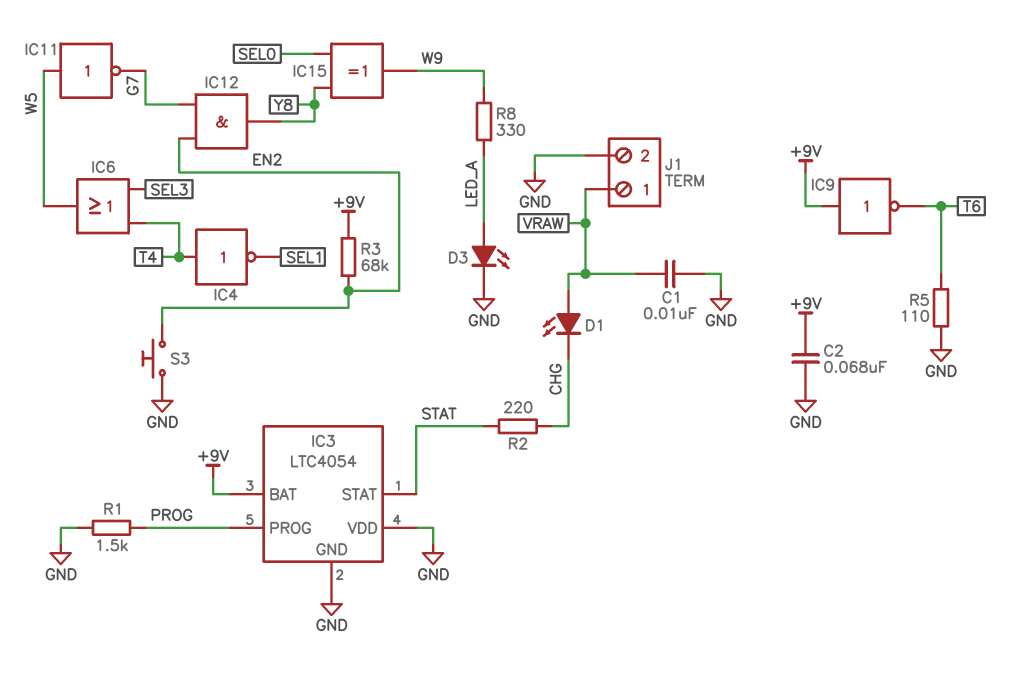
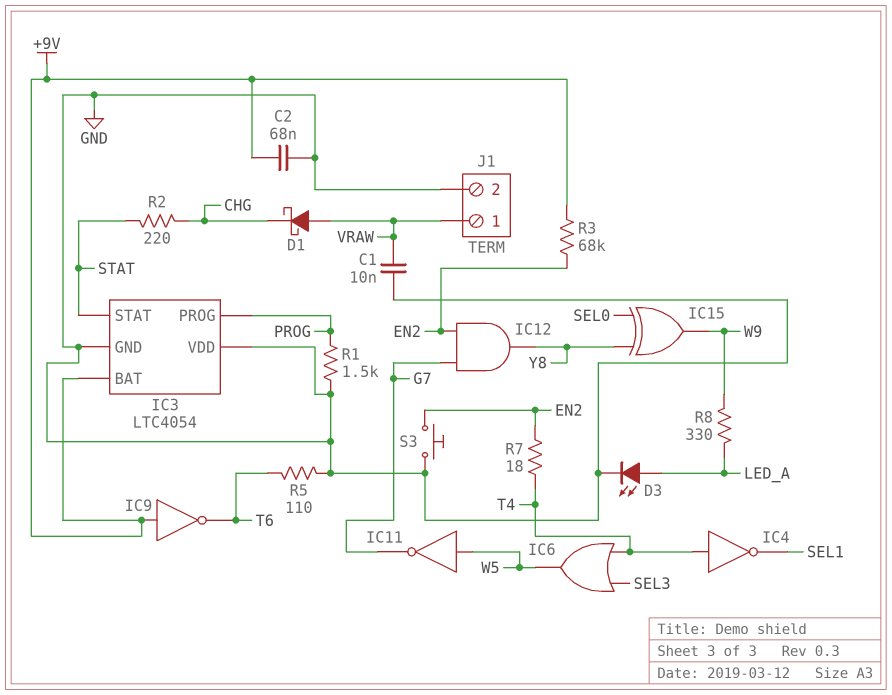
D1: LED (A VRAW, K CHG) -> schottky (A VRAW, K CHG)
R7: none -> 18 (EN2, T4)

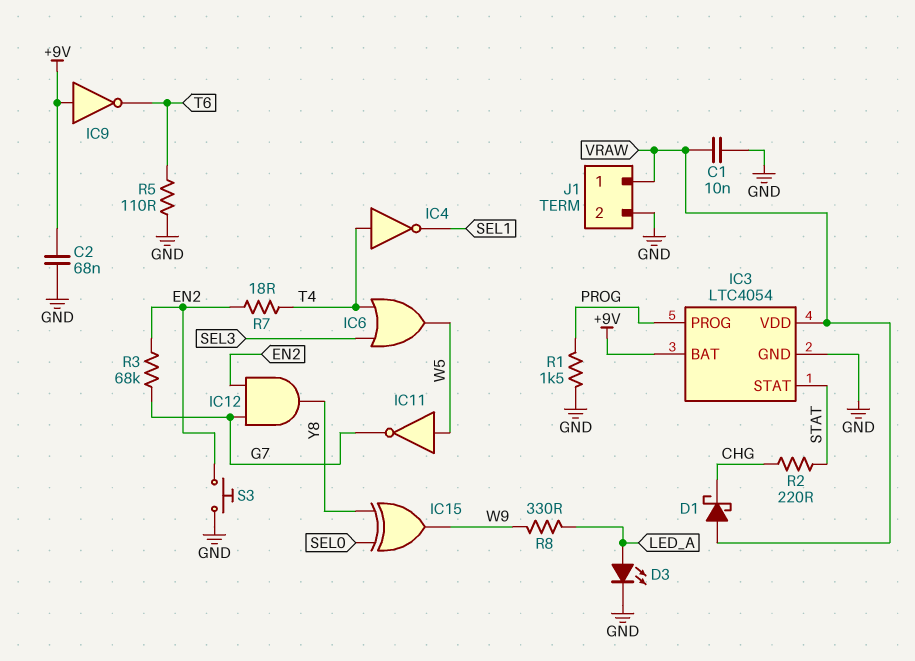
IC3 pin VDD: GND -> VRAW
R3: 68k (+9V, EN2) -> 68k (EN2, G7)

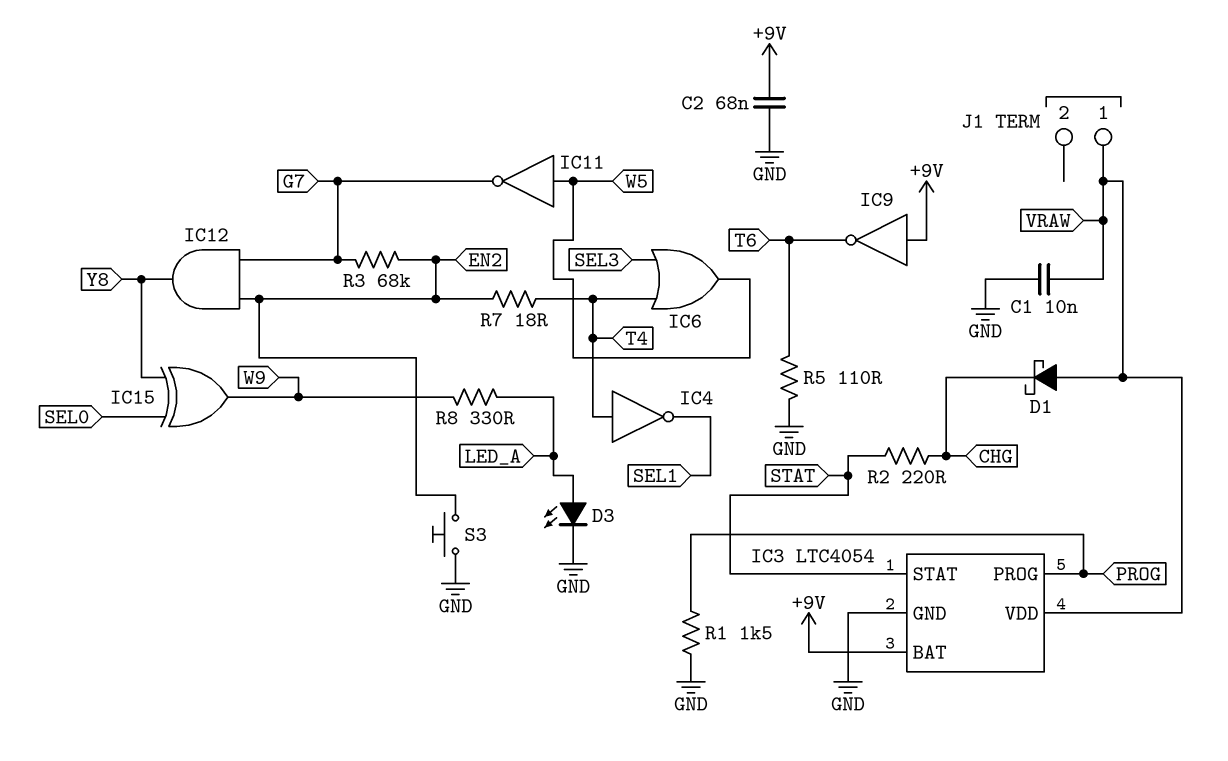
J1 pin 2: GND -> none

